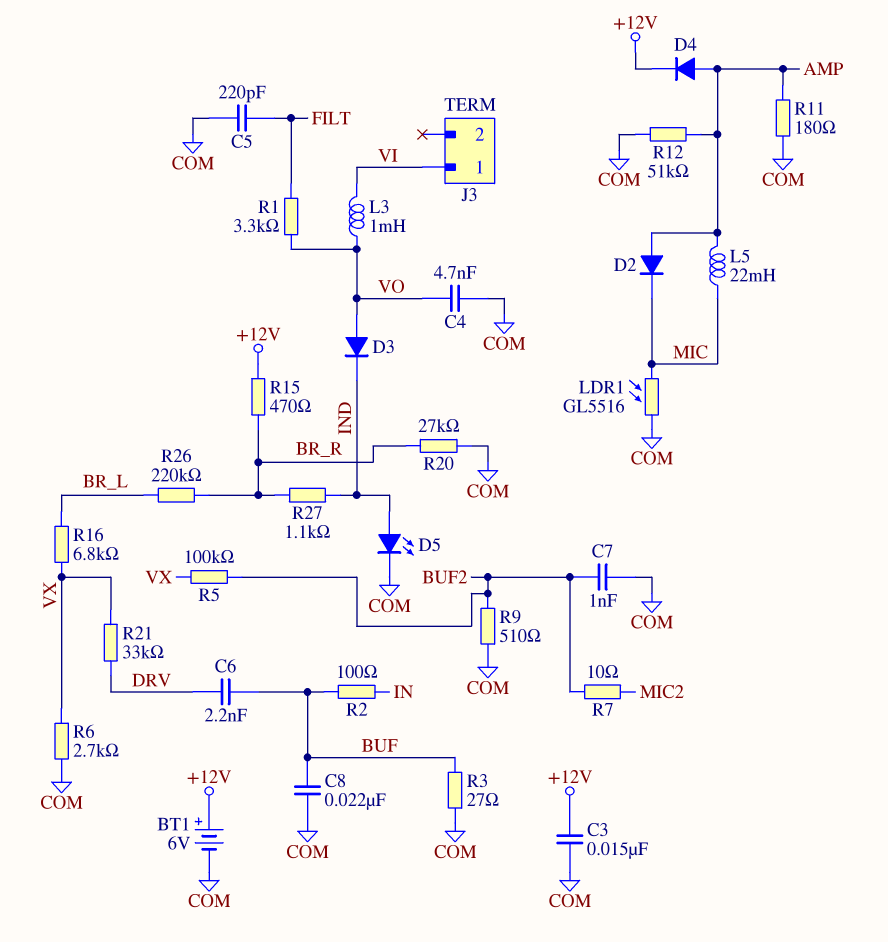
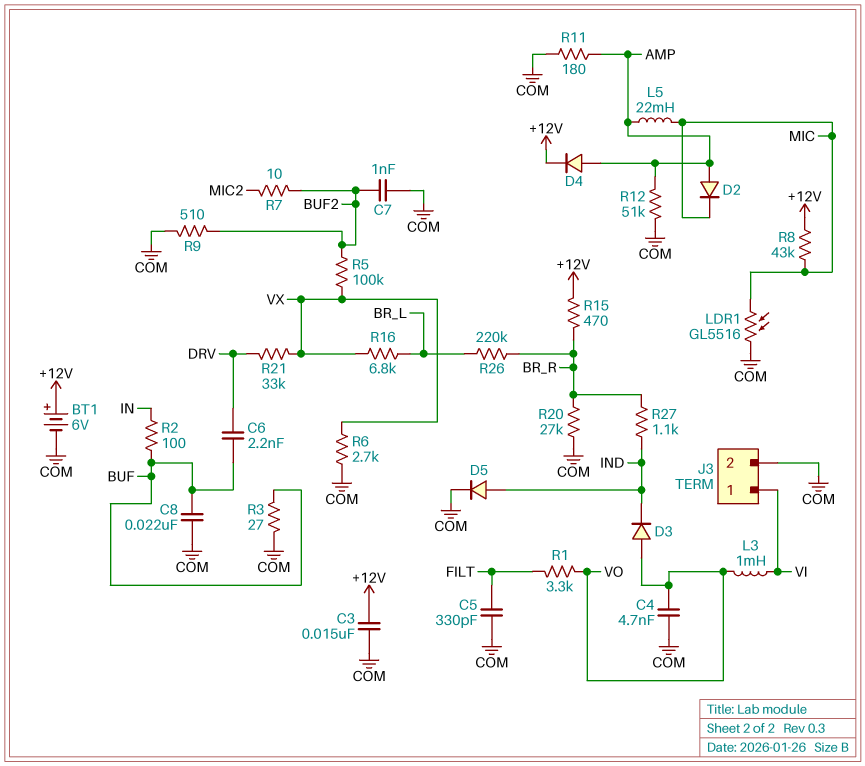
C5: 220pF (COM, FILT) -> 330pF (COM, FILT)
D5: LED (A IND, K COM) -> diode (A IND, K COM)
J3 pin 2: none -> COM
R8: none -> 43k (+12V, MIC)

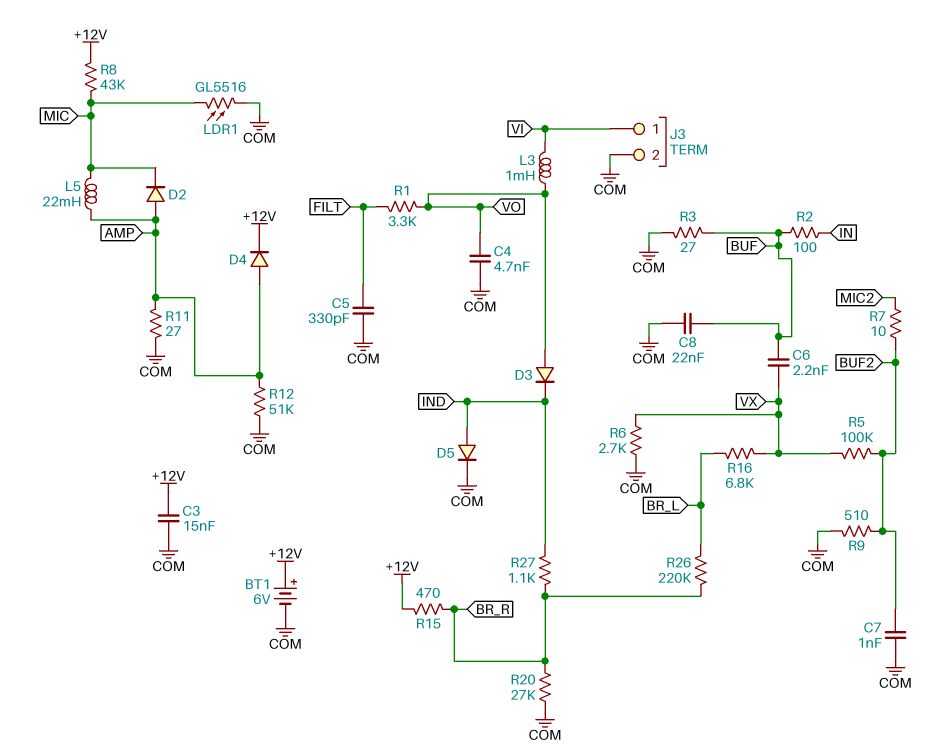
C6: 2.2nF (BUF, DRV) -> 2.2nF (BUF, VX)
R11: 180 (AMP, COM) -> 27 (AMP, COM)
R21: 33k (DRV, VX) -> none

